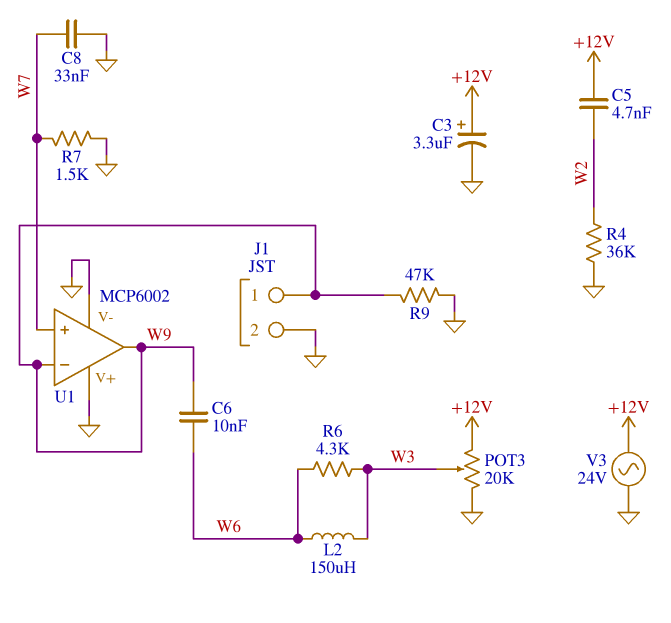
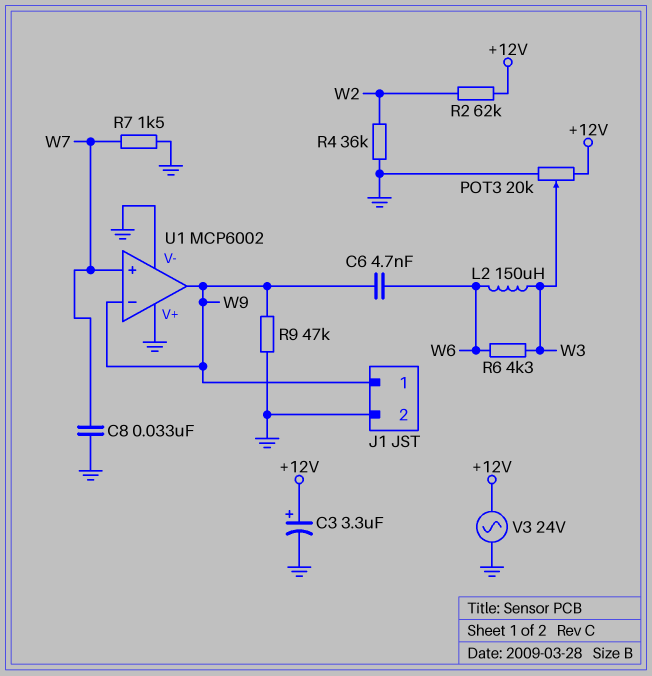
C5: 4.7nF (+12V, W2) -> none
C6: 10nF (W6, W9) -> 4.7nF (W6, W9)
R2: none -> 62k (+12V, W2)

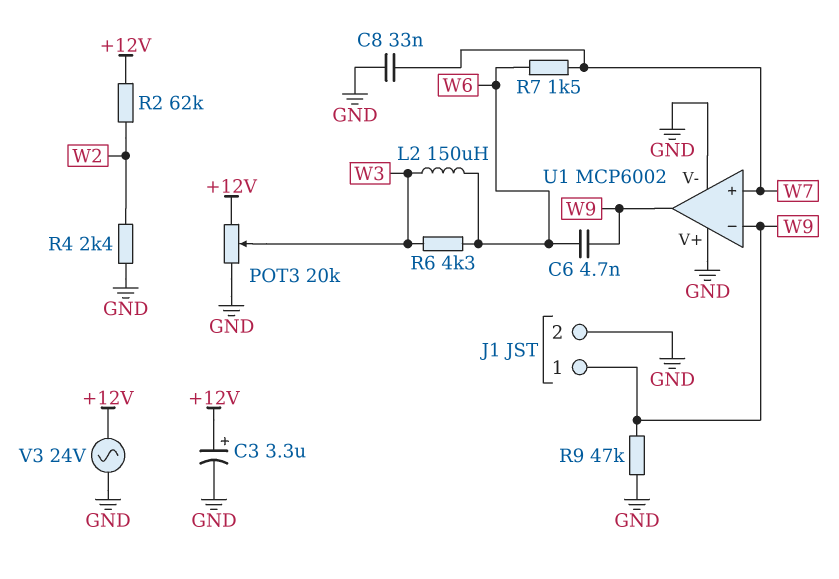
R4: 36k (GND, W2) -> 2.4k (GND, W2)
R7: 1.5k (GND, W7) -> 1.5k (W6, W7)

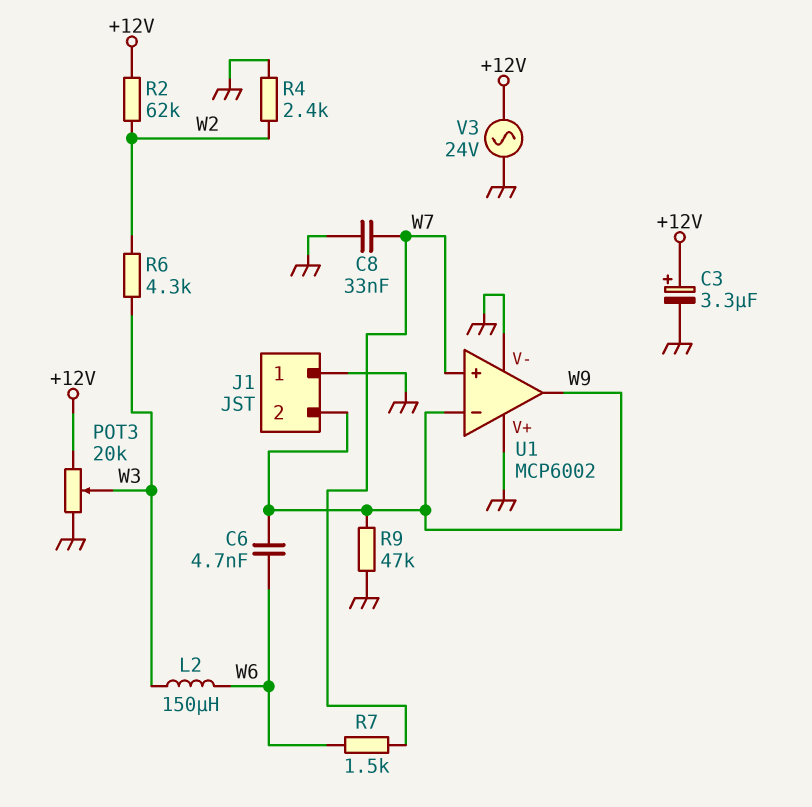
J1 pin 1: W9 -> GND
J1 pin 2: GND -> W9
R6: 4.3k (W3, W6) -> 4.3k (W2, W3)

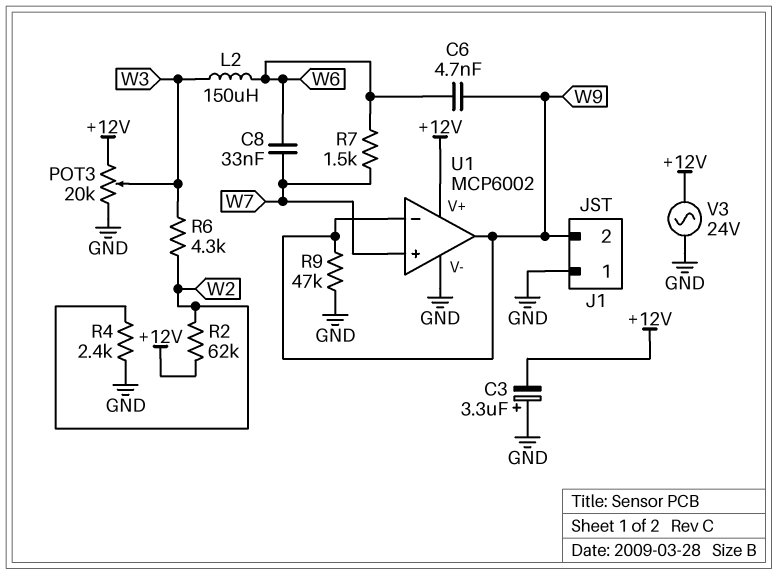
C3: 3.3uF (plus +12V, minus GND) -> 3.3uF (plus GND, minus +12V)
C8: 33nF (GND, W7) -> 33nF (W6, W7)
U1 pin V+: GND -> +12V

